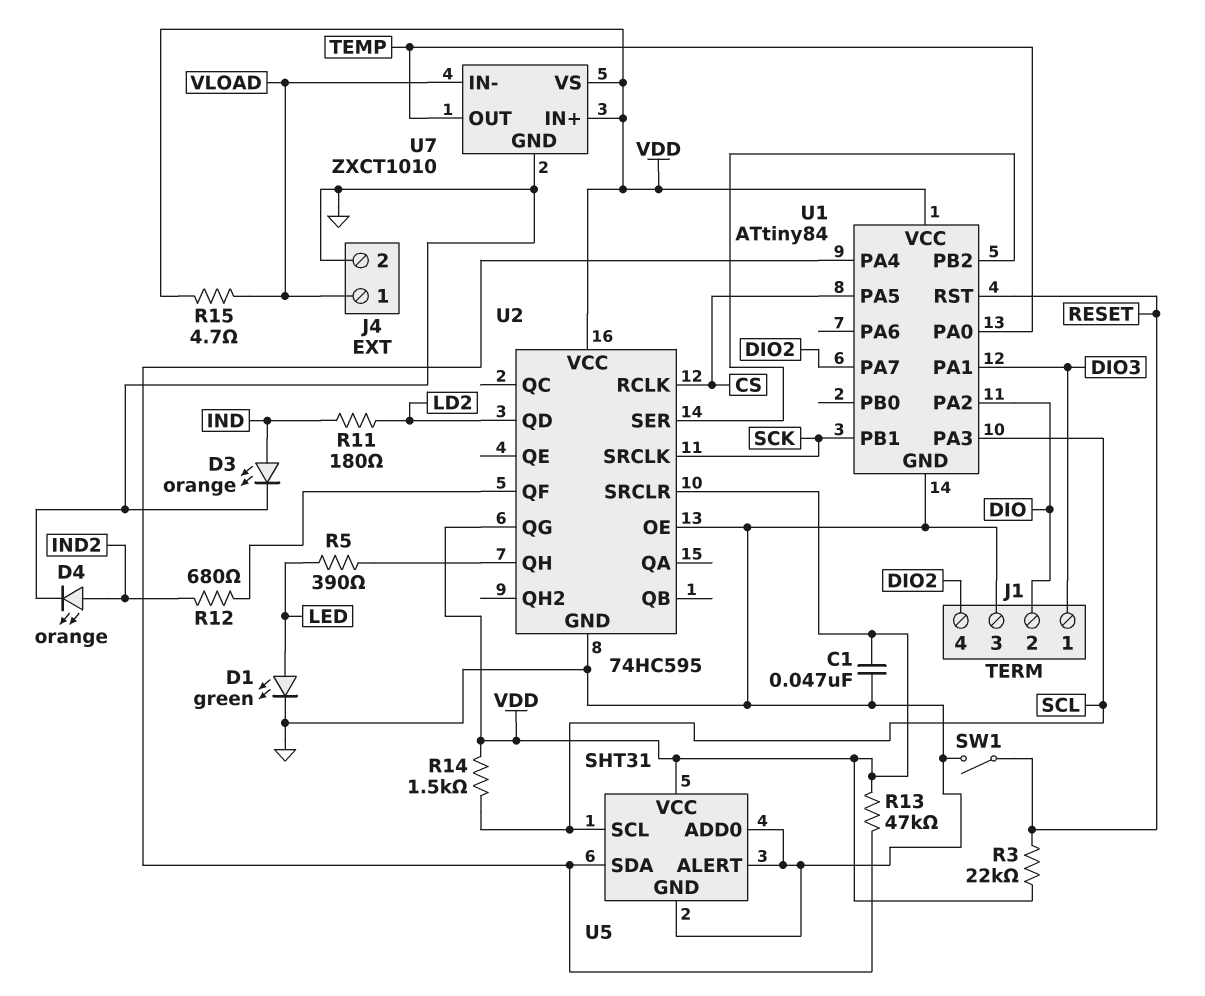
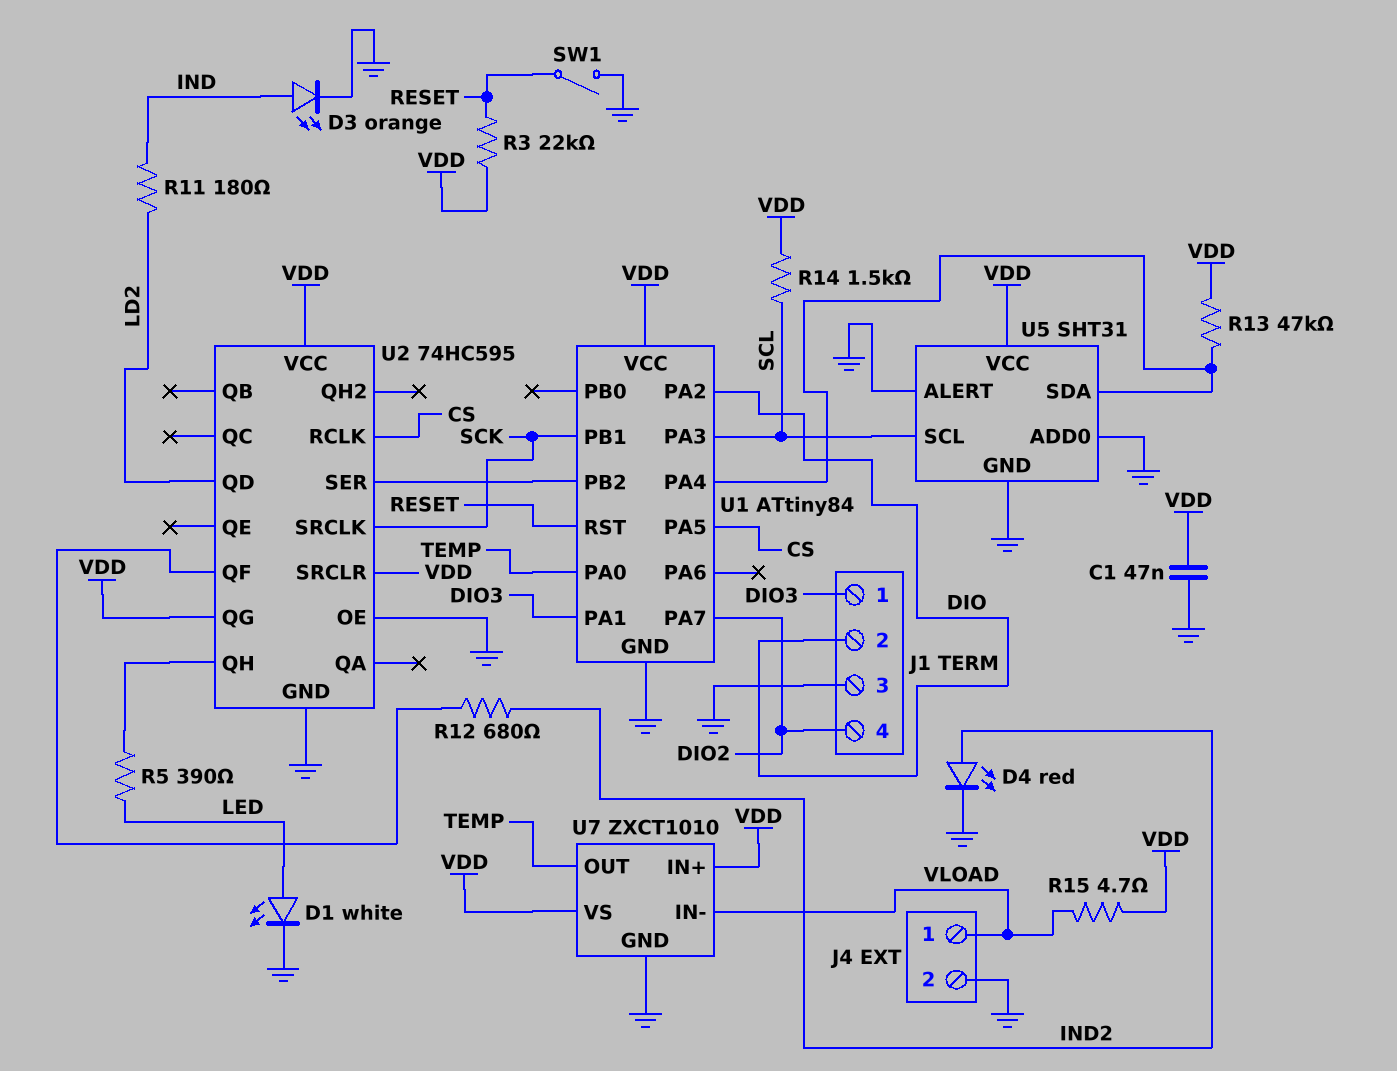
D1: LED green (A LED, K GND) -> LED white (A LED, K GND)
D4: LED orange (A IND2, K GND) -> LED red (A IND2, K GND)

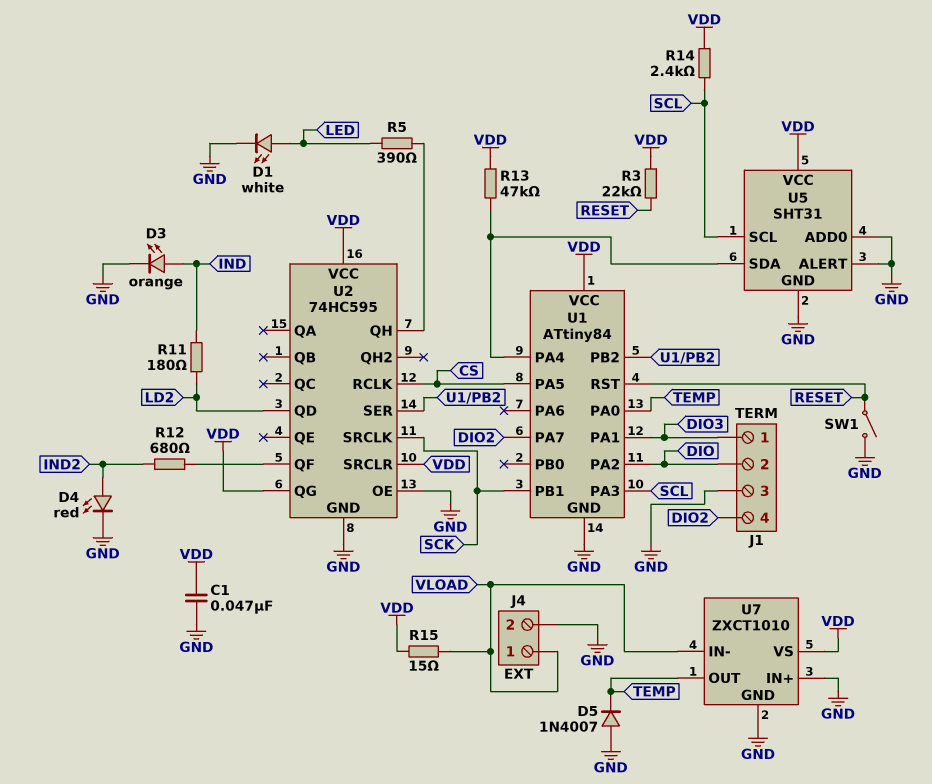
D5: none -> diode 1N4007 (A GND, K TEMP)
R14: 1.5k (SCL, VDD) -> 2.4k (SCL, VDD)
R15: 4.7 (VDD, VLOAD) -> 15 (VDD, VLOAD)
U7 pin IN+: VDD -> GND

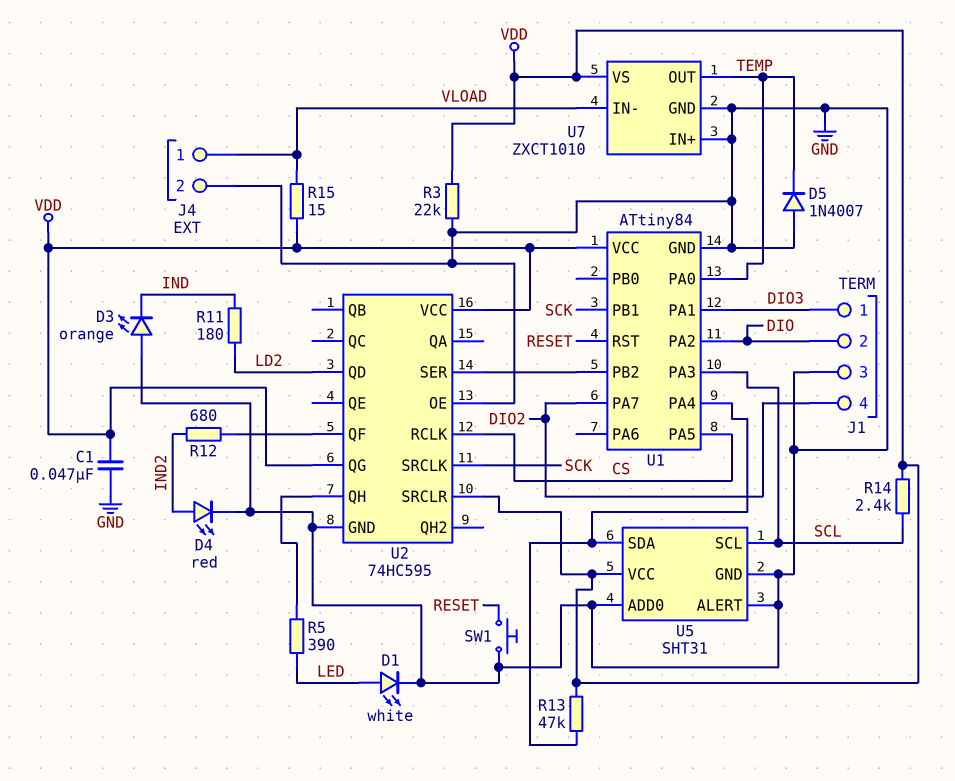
D3: LED orange (A IND, K GND) -> LED orange (A GND, K IND)
R3: 22k (RESET, VDD) -> 22k (GND, VDD)
SW1: switch (GND, RESET) -> button (GND, RESET)

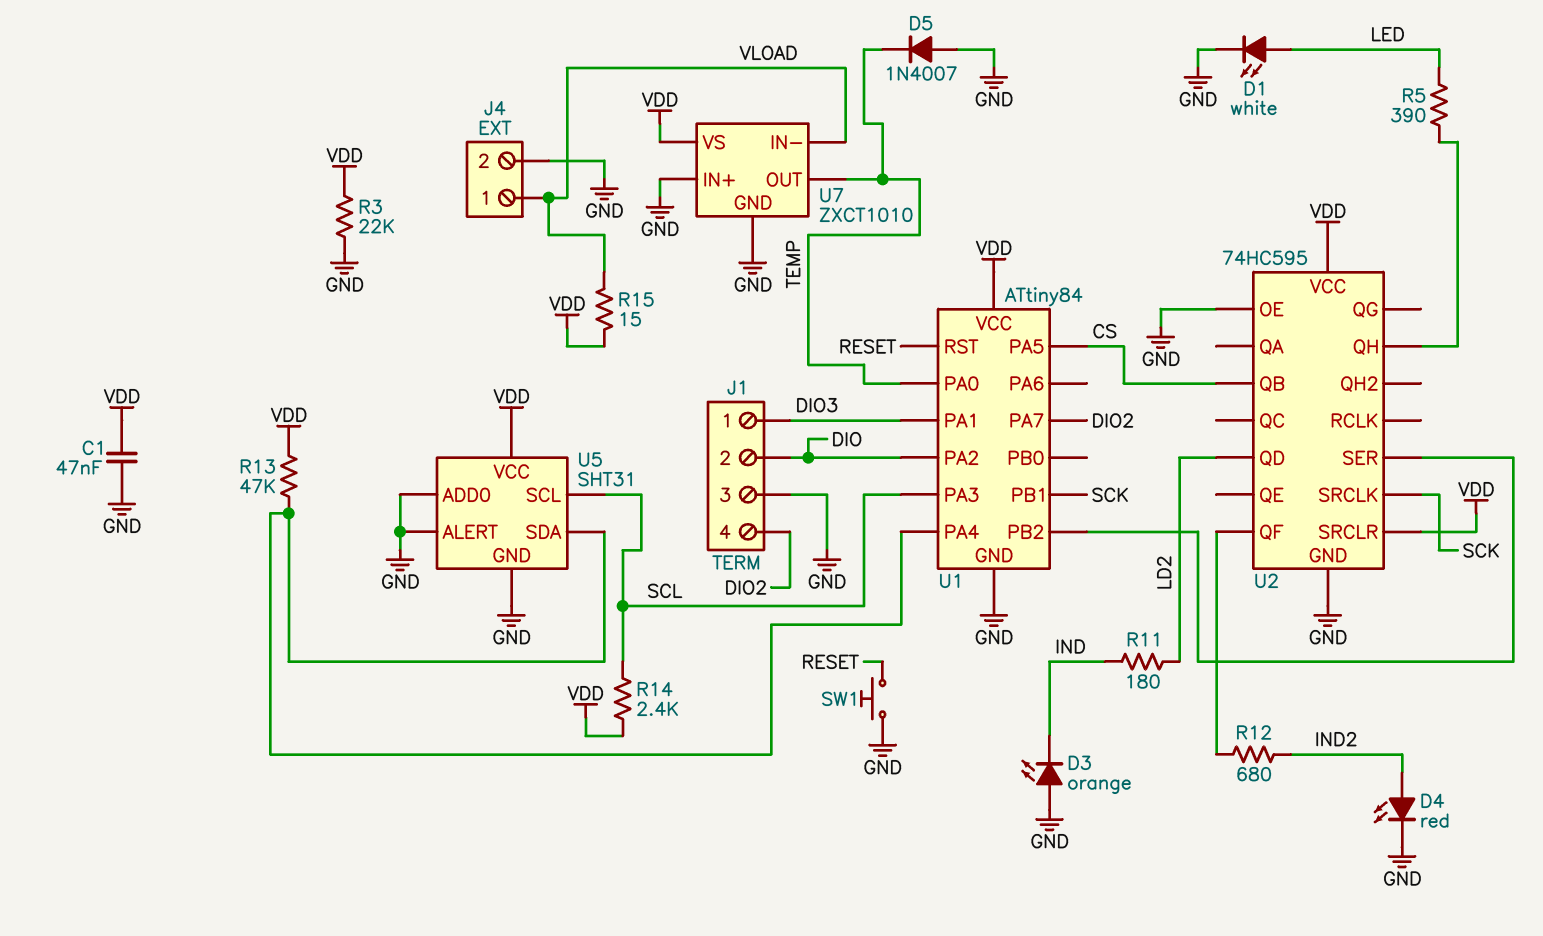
U2 pin QB: none -> CS
U2 pin QG: VDD -> none
U2 pin RCLK: CS -> none

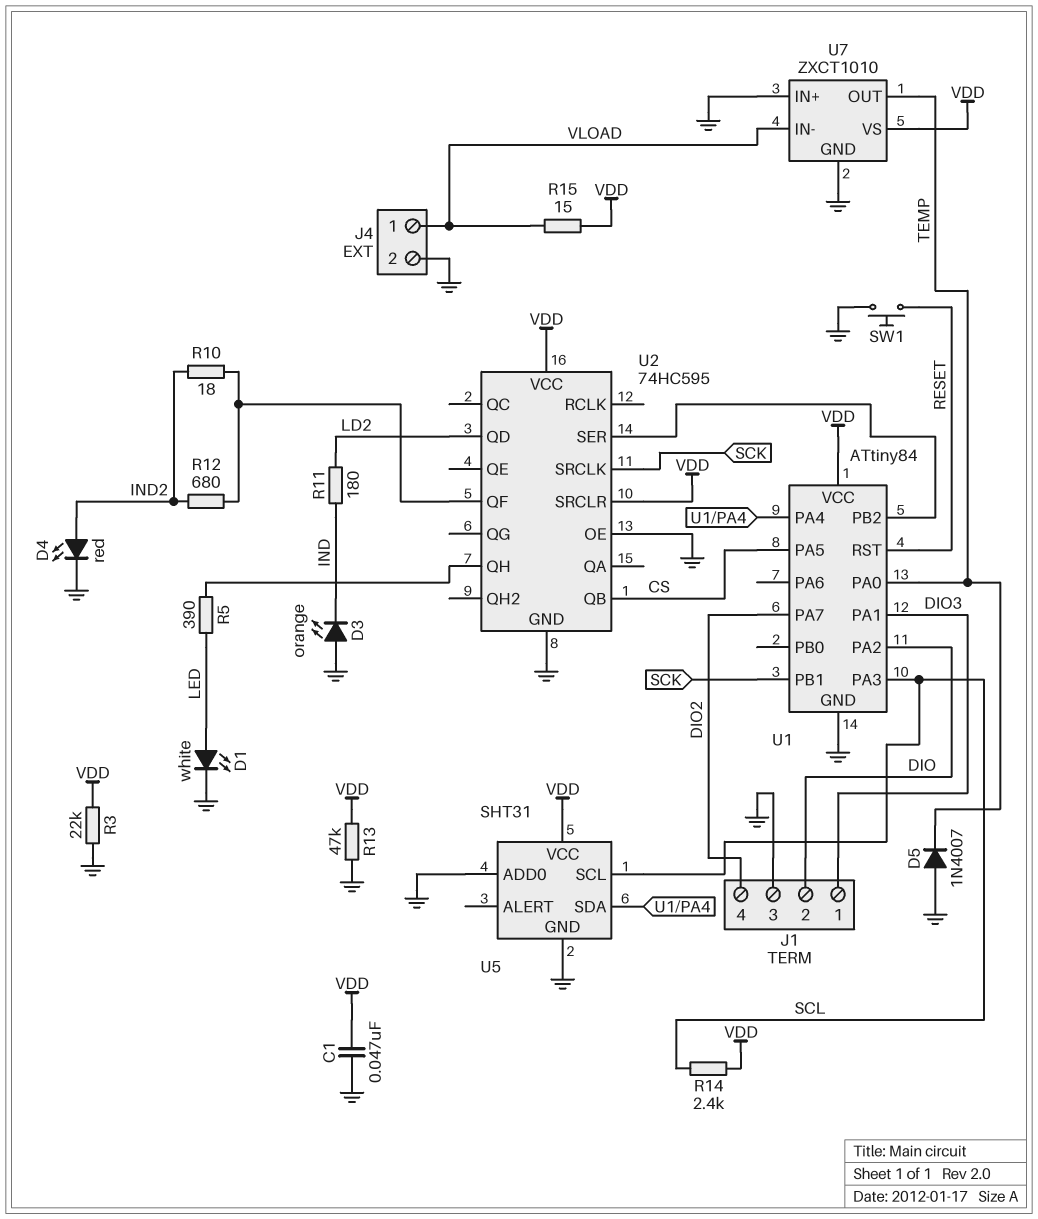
R10: none -> 18 (IND2, U2/QF)
R13: 47k (U1/PA4, VDD) -> 47k (GND, VDD)
U5 pin ALERT: GND -> none

